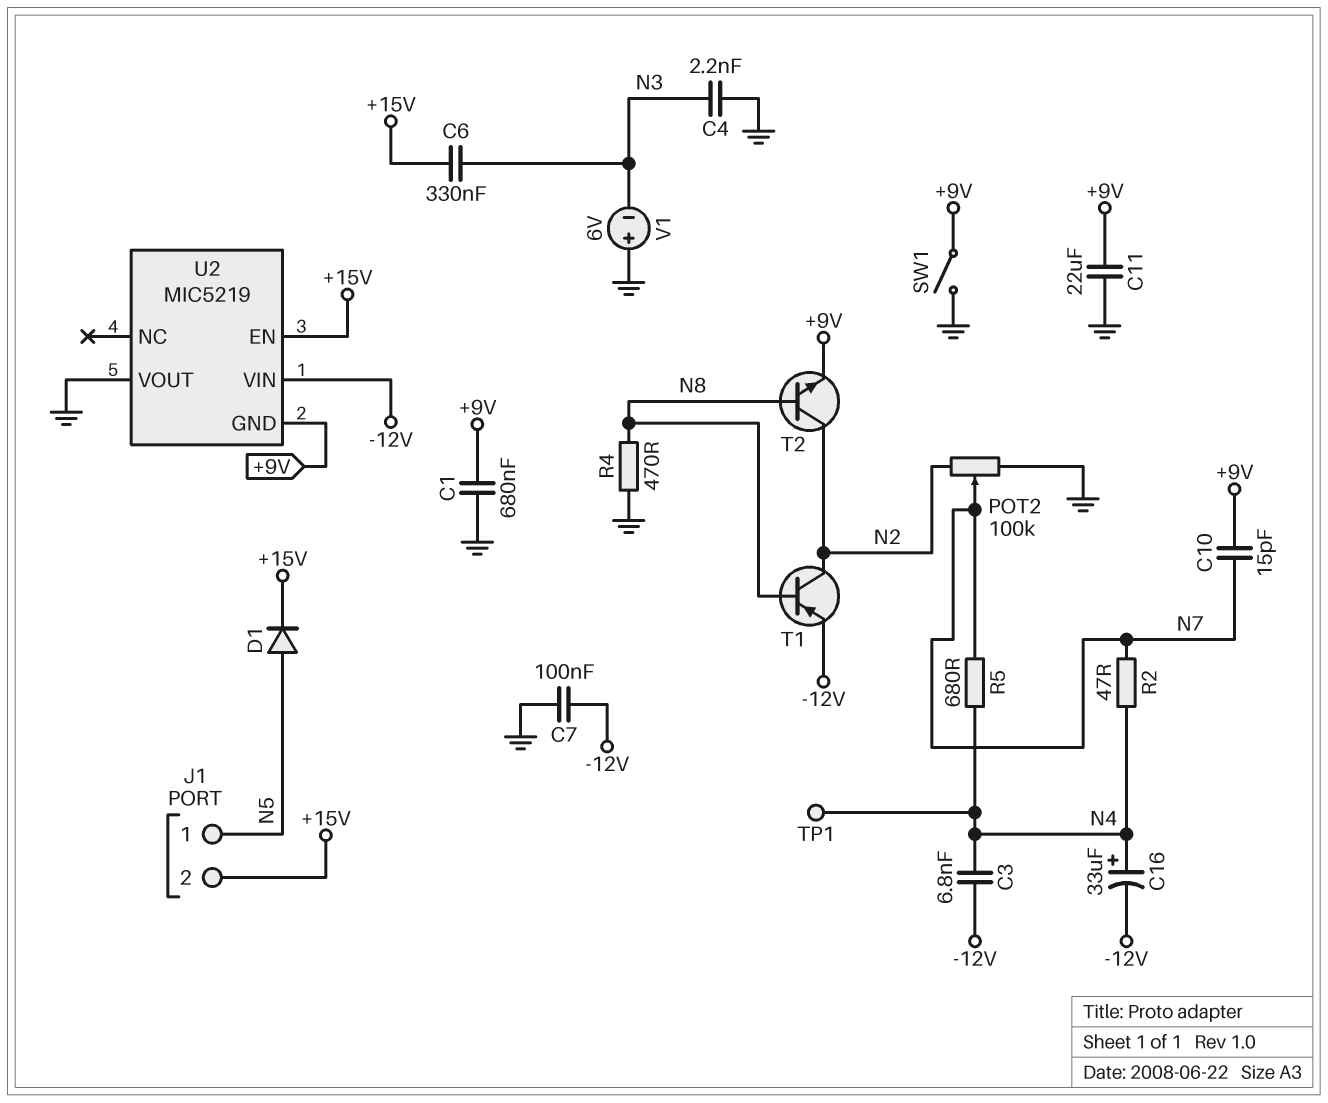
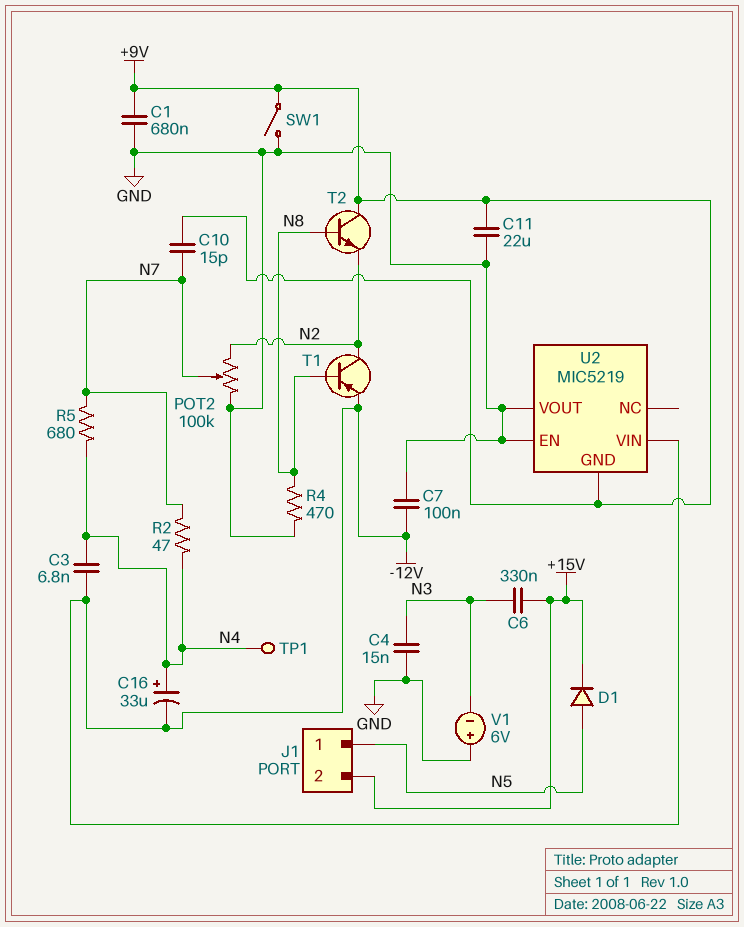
C4: 2.2nF (GND, N3) -> 15nF (GND, N3)
T2: NPN (B N8, C N2, E +9V) -> NPN (B N8, C +9V, E N2)
U2 pin EN: +15V -> GND

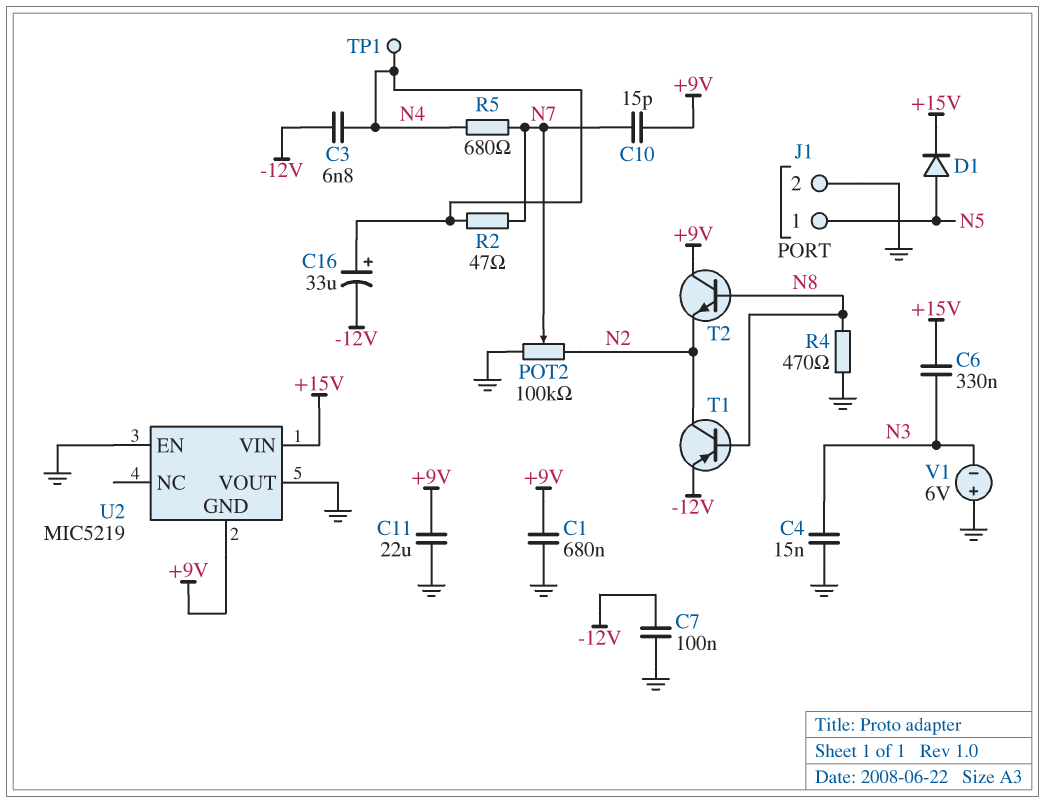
J1 pin 2: +15V -> GND
SW1: switch (+9V, GND) -> none
U2 pin VIN: -12V -> +15V

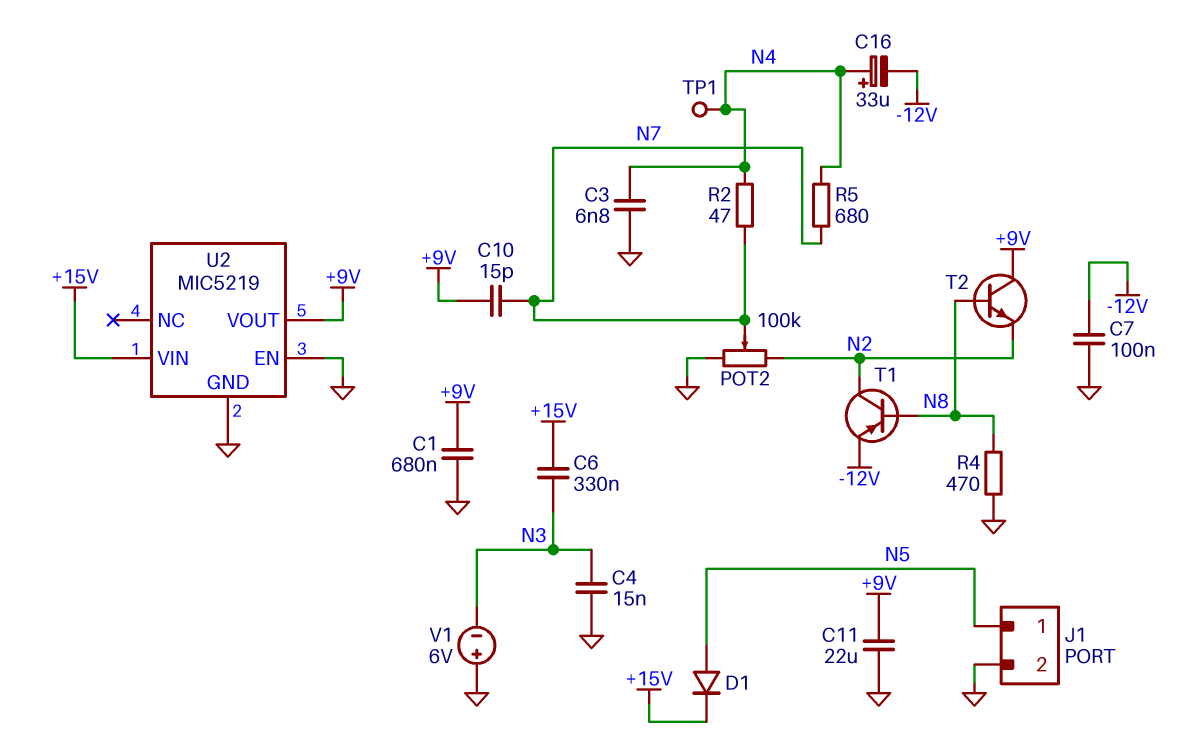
C3: 6.8nF (-12V, N4) -> 6.8nF (GND, N4)
U2 pin GND: +9V -> GND
U2 pin VOUT: GND -> +9V

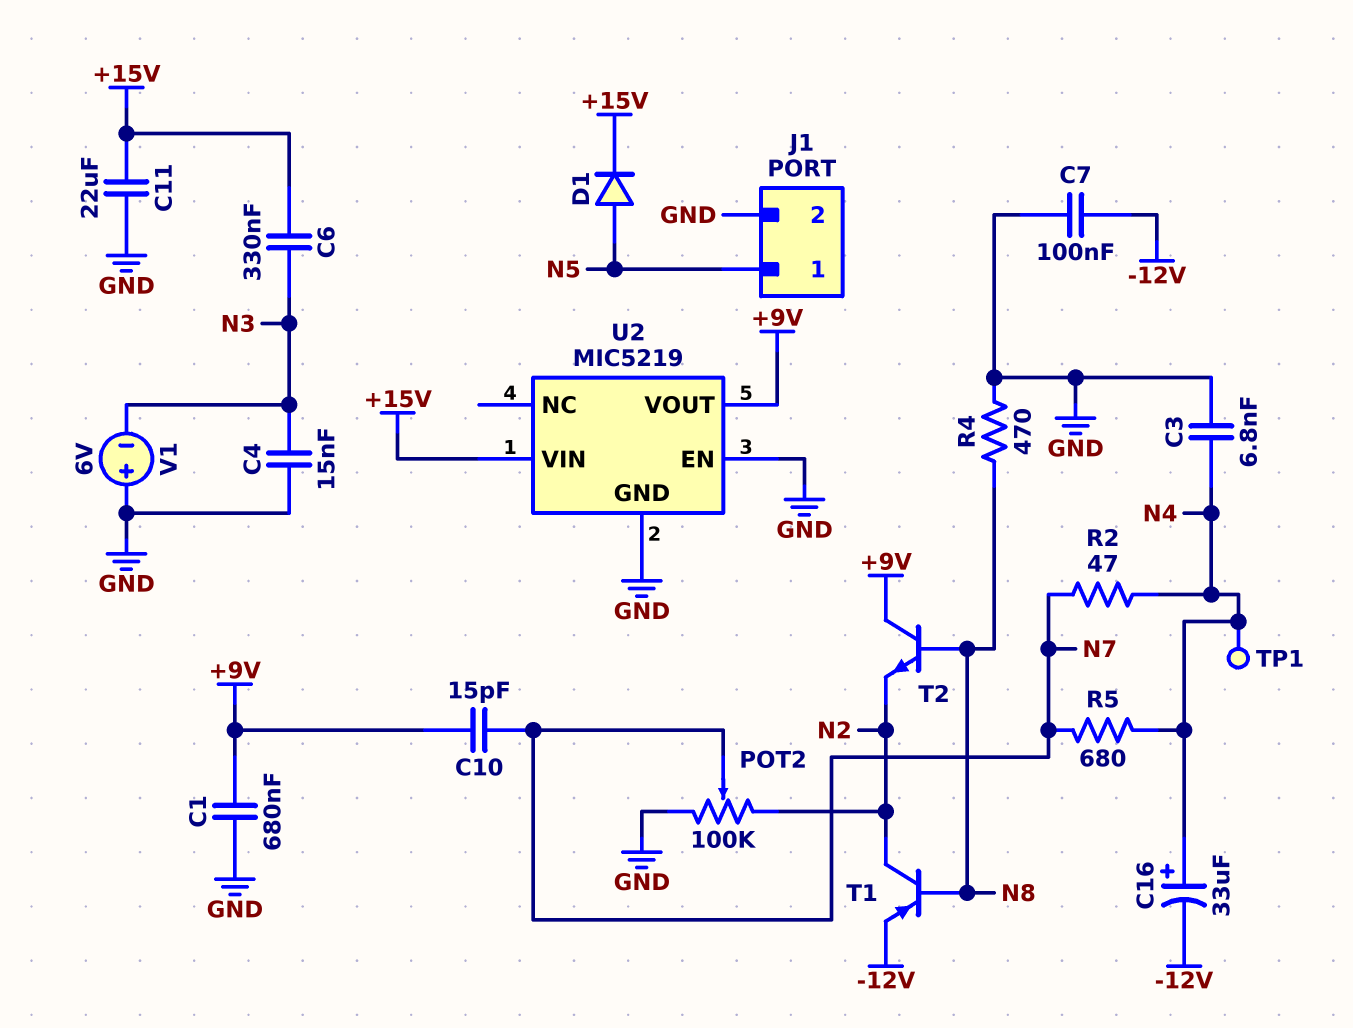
C11: 22uF (+9V, GND) -> 22uF (+15V, GND)

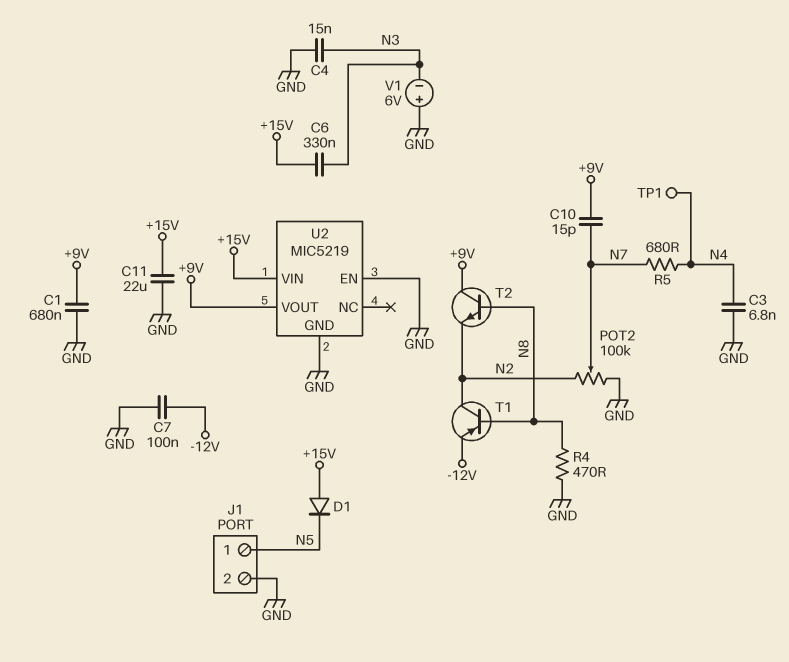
C16: 33uF (plus N4, minus -12V) -> none
D1: diode (A N5, K +15V) -> diode (A +15V, K N5)
R2: 47 (N4, N7) -> none

